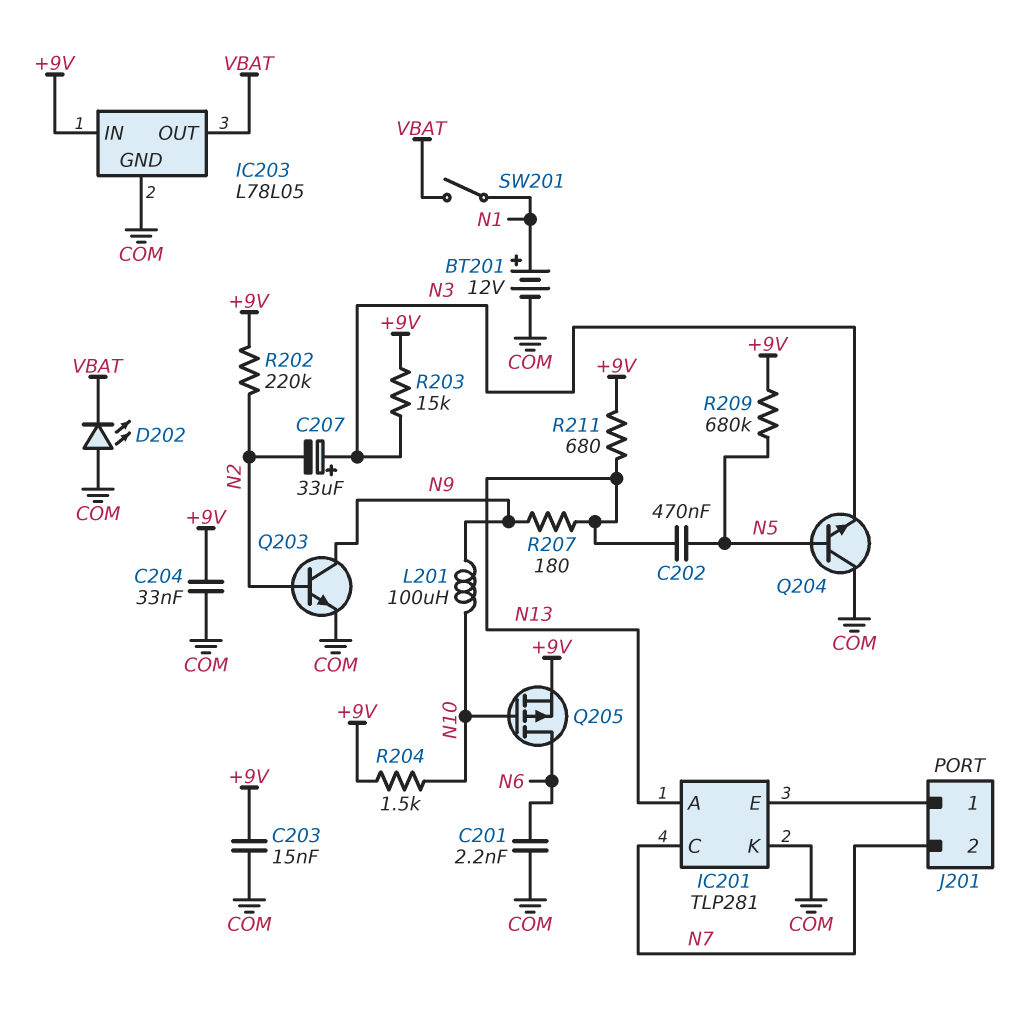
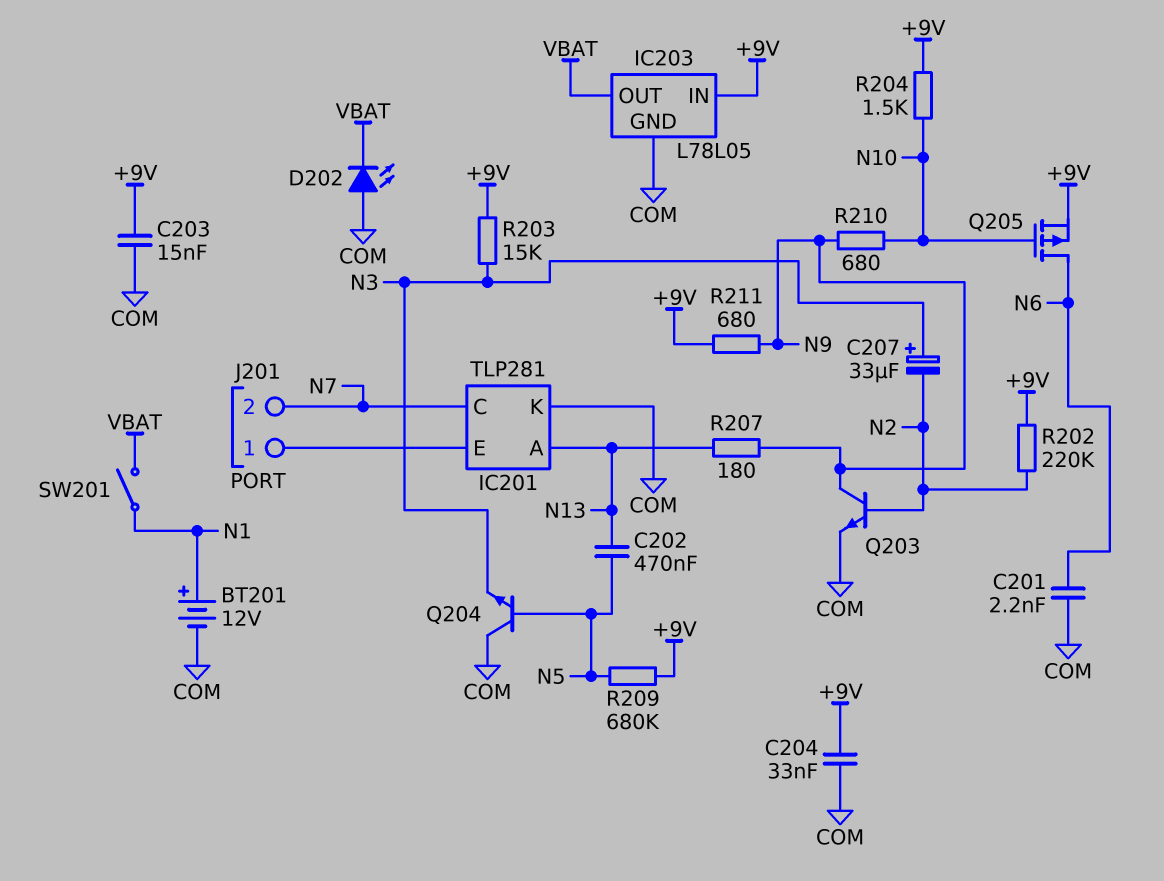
L201: 100uH (N9, N10) -> none
R210: none -> 680 (N9, N10)
R211: 680 (+9V, N13) -> 680 (+9V, N9)

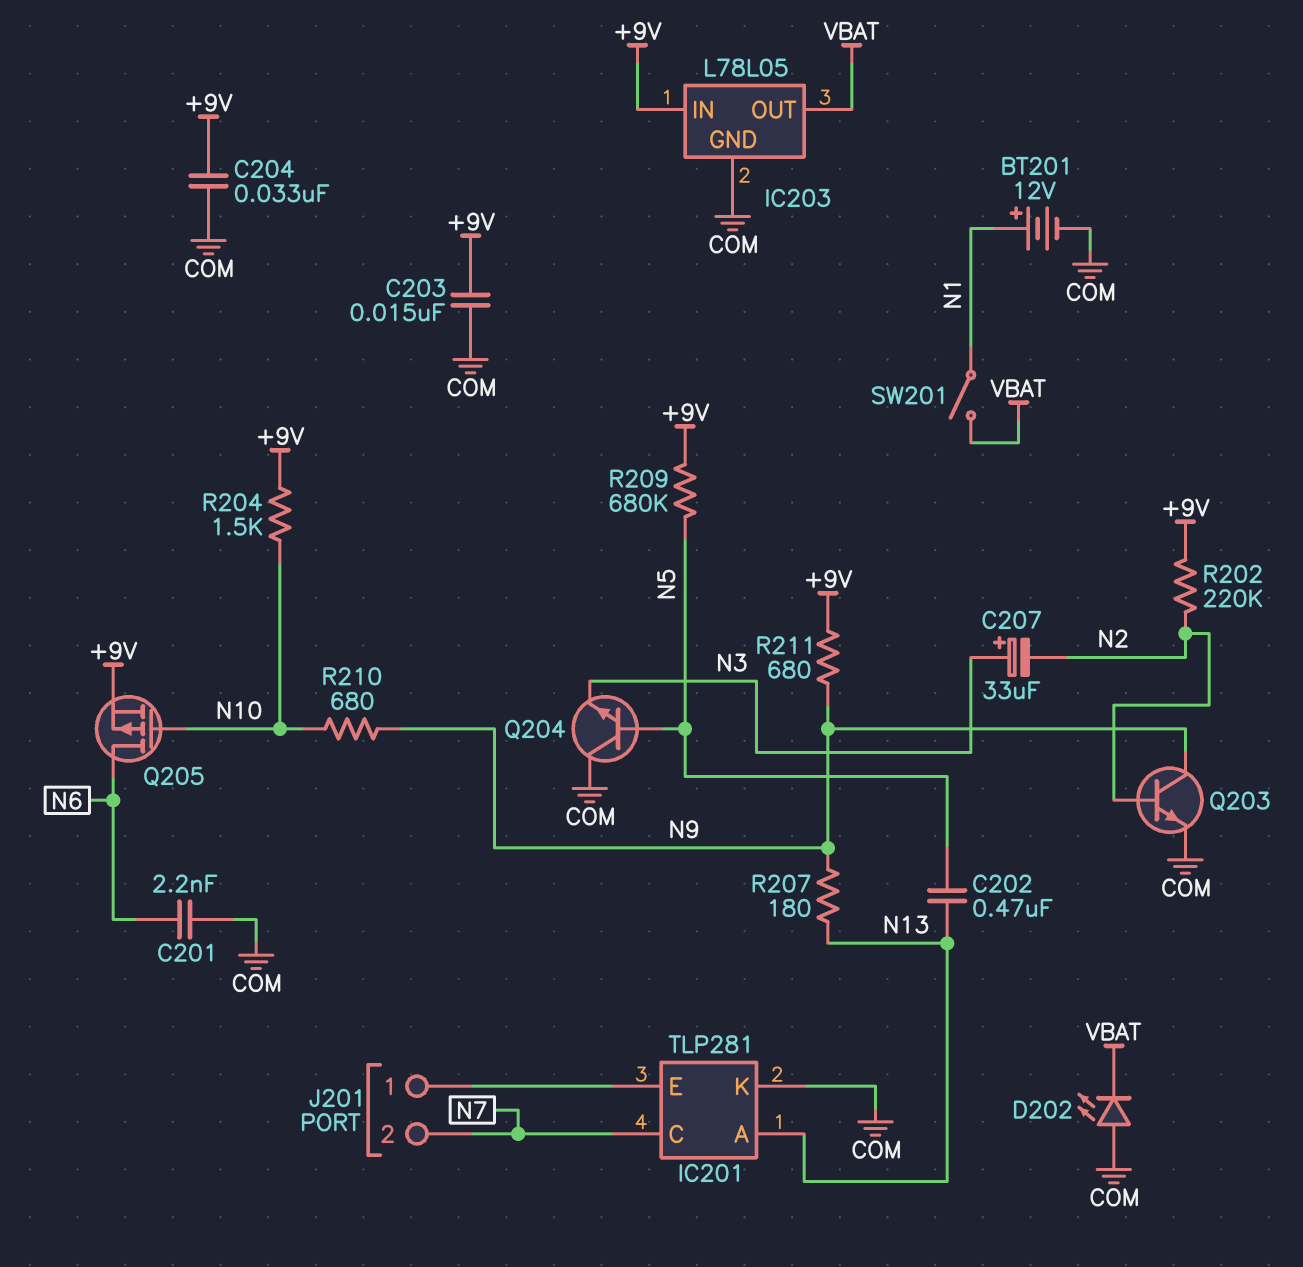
R203: 15k (+9V, N3) -> none

